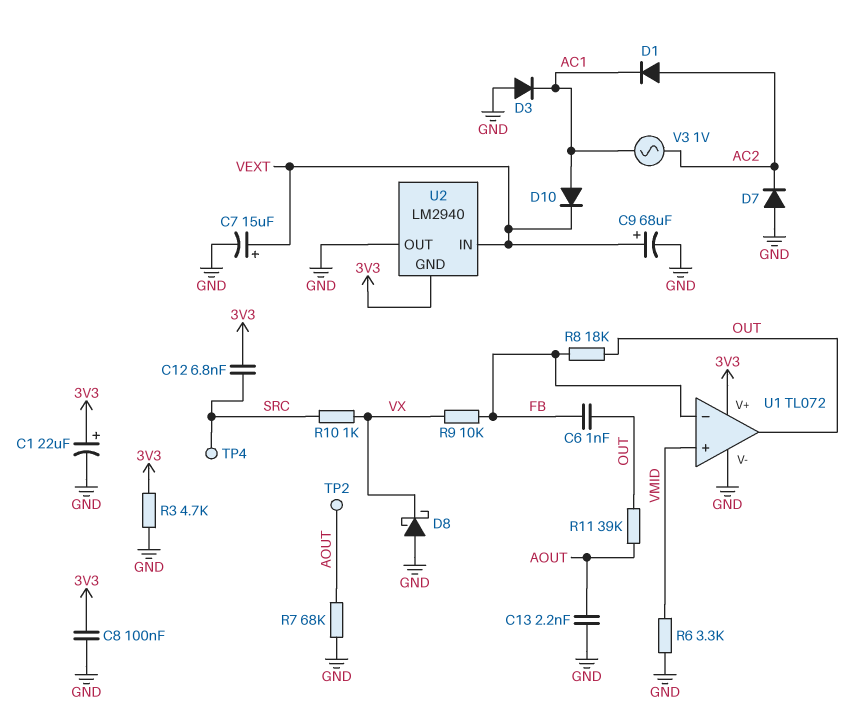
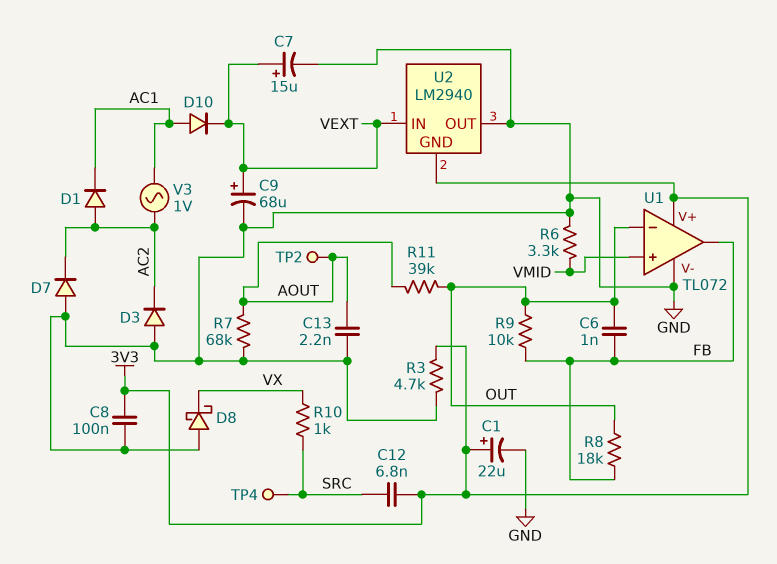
D3: diode (A GND, K AC1) -> diode (A GND, K AC2)
R9: 10k (FB, VX) -> 10k (FB, OUT)
U1 pin in-: FB -> OUT
U1 pin out: OUT -> FB

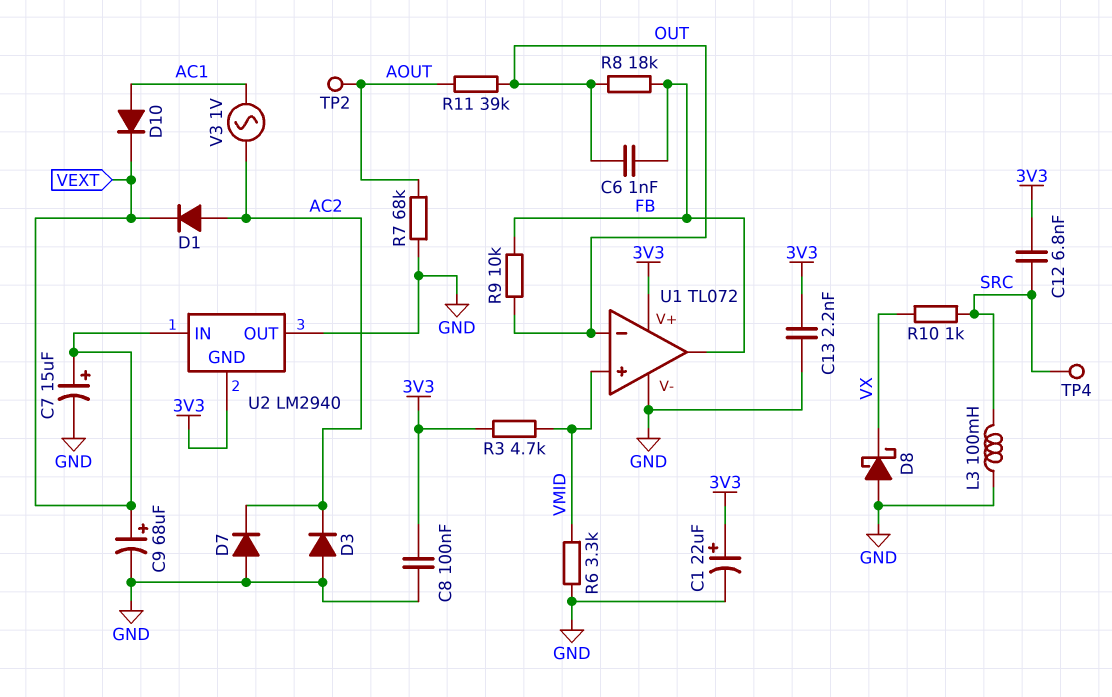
C13: 2.2nF (AOUT, GND) -> 2.2nF (3V3, GND)
D1: diode (A AC2, K AC1) -> diode (A AC2, K VEXT)
L3: none -> 100mH (GND, SRC)
R3: 4.7k (3V3, GND) -> 4.7k (3V3, VMID)

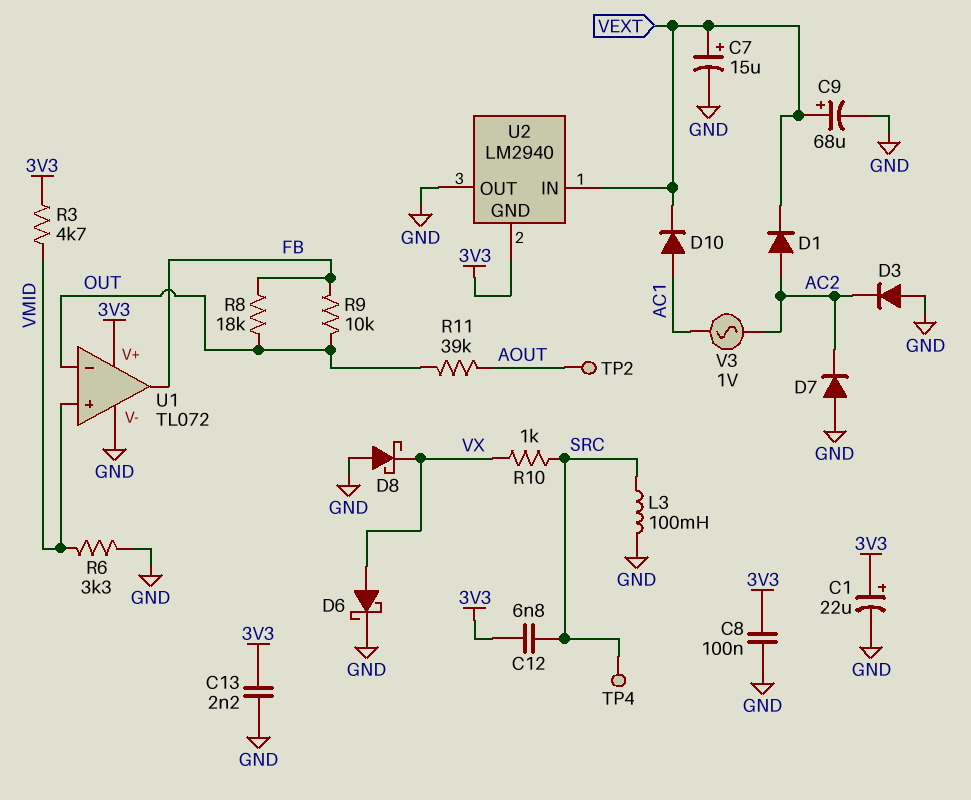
C6: 1nF (FB, OUT) -> none
D6: none -> schottky (A VX, K GND)
R7: 68k (AOUT, GND) -> none

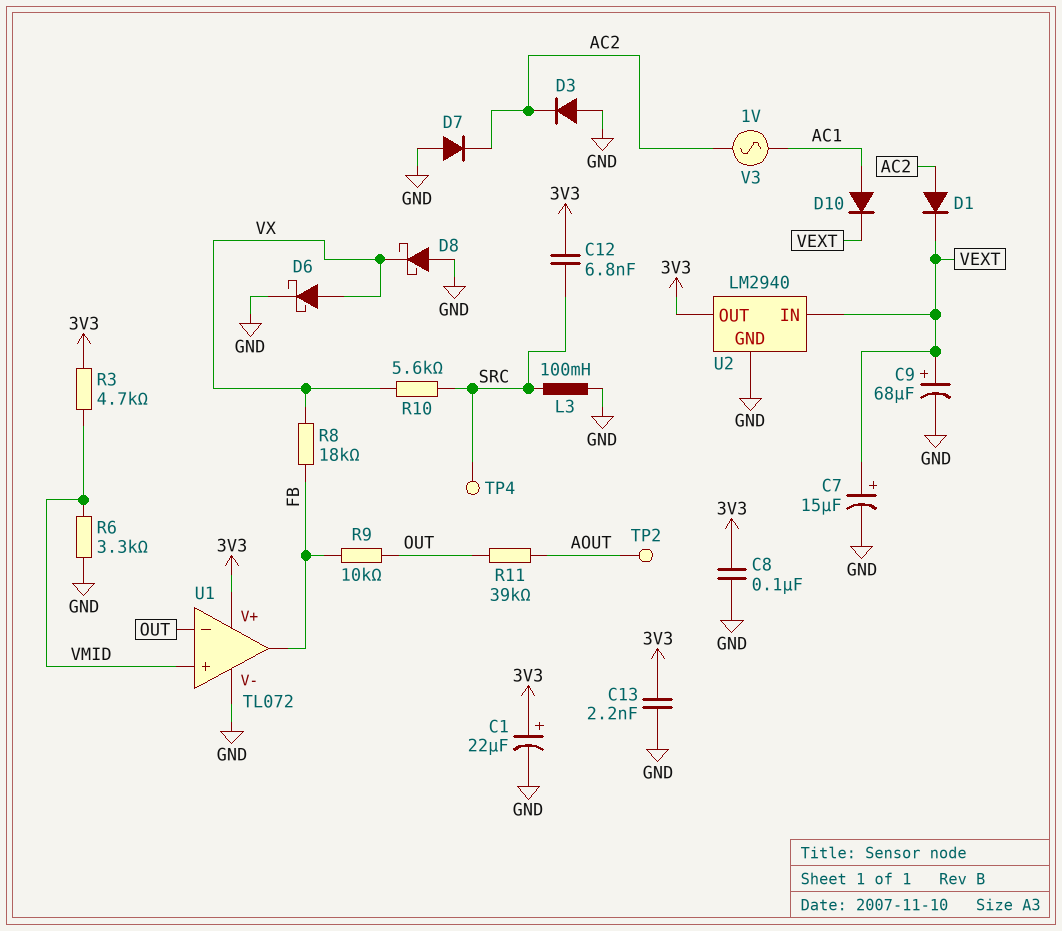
R8: 18k (FB, OUT) -> 18k (FB, VX)
R10: 1k (SRC, VX) -> 5.6k (SRC, VX)
U2 pin GND: 3V3 -> GND
U2 pin OUT: GND -> 3V3

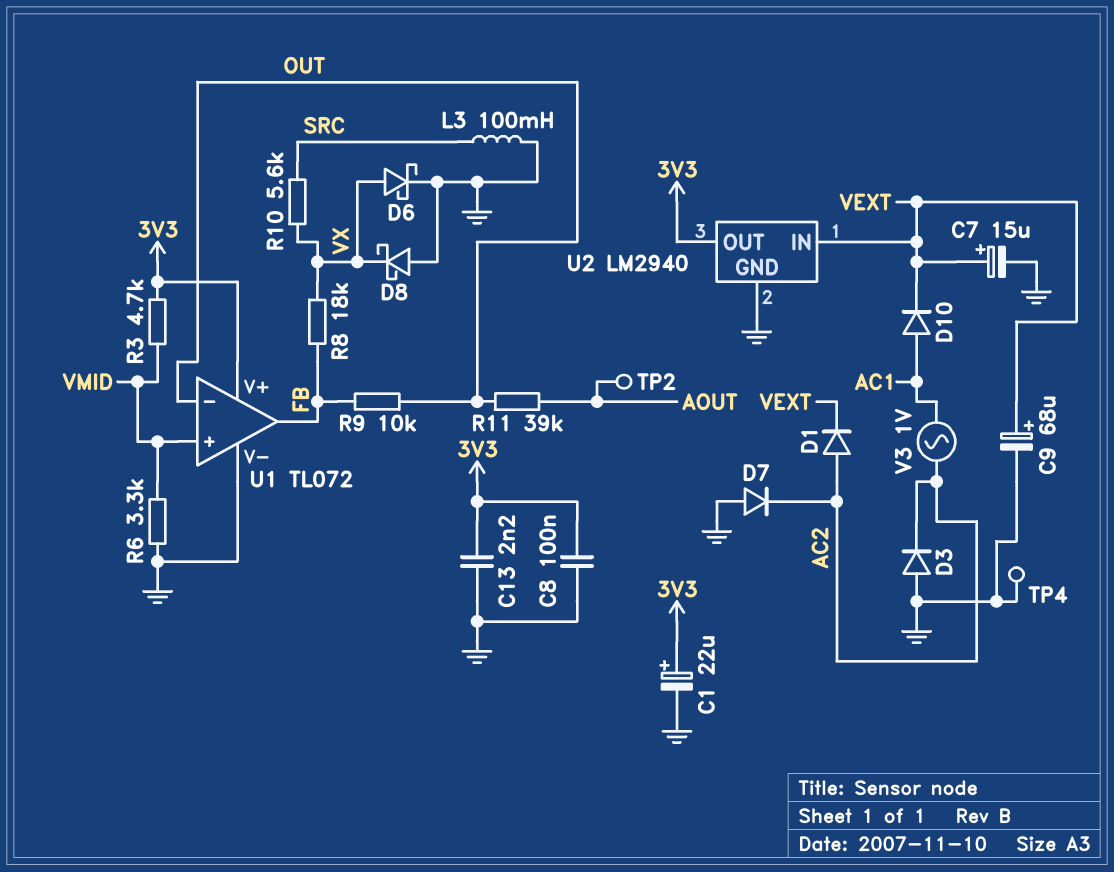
C12: 6.8nF (3V3, SRC) -> none
TP4: test point (SRC) -> test point (GND)

